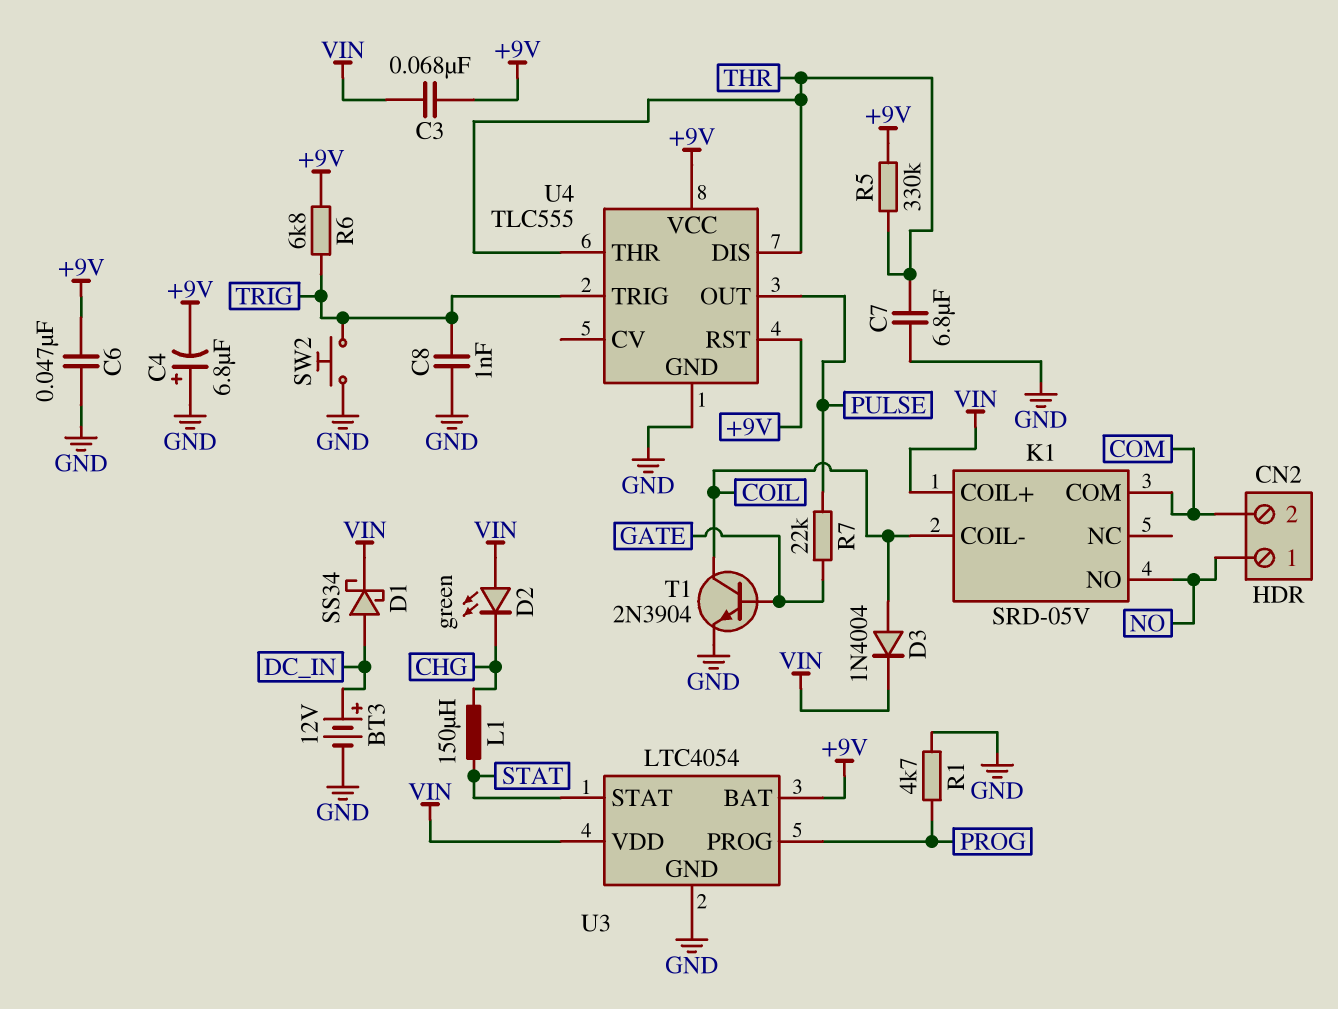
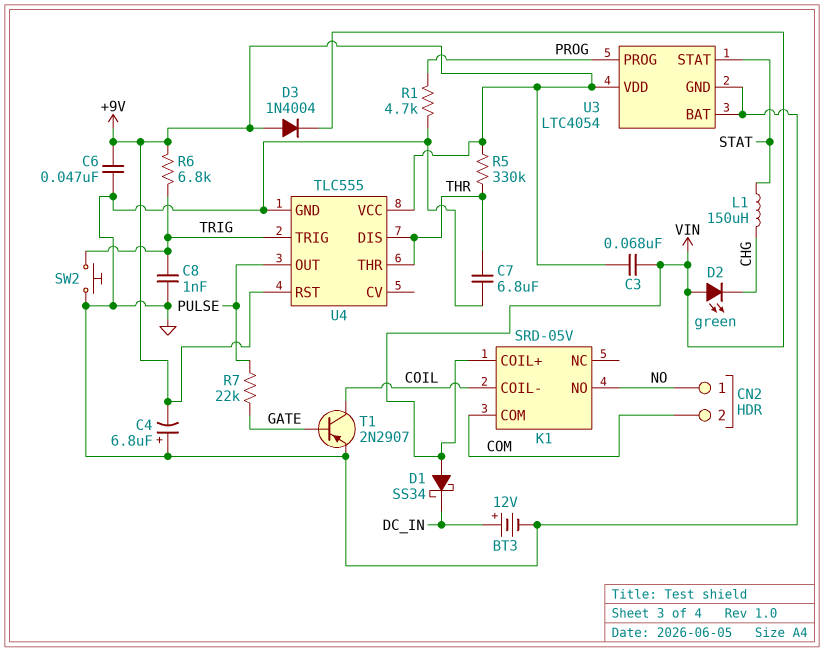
D1: schottky SS34 (A DC_IN, K VIN) -> schottky SS34 (A VIN, K DC_IN)
D3: diode 1N4004 (A COIL, K VIN) -> diode 1N4004 (A +9V, K VIN)
T1: NPN 2N3904 (B GATE, C COIL, E GND) -> PNP 2N2907 (B GATE, C COIL, E GND)
U3 pin BAT: +9V -> GND
U3 pin VDD: VIN -> +9V

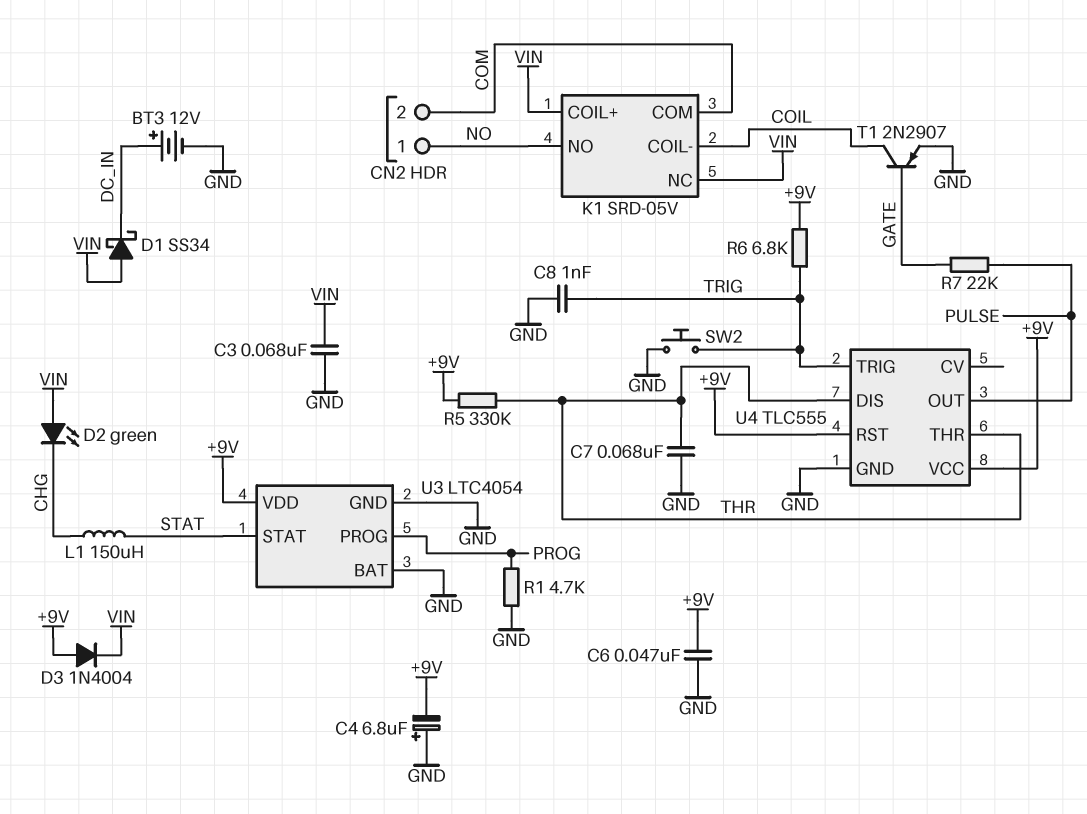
C3: 68nF (+9V, VIN) -> 68nF (GND, VIN)
C7: 6.8uF (GND, THR) -> 68nF (GND, THR)
K1 pin NC: none -> VIN

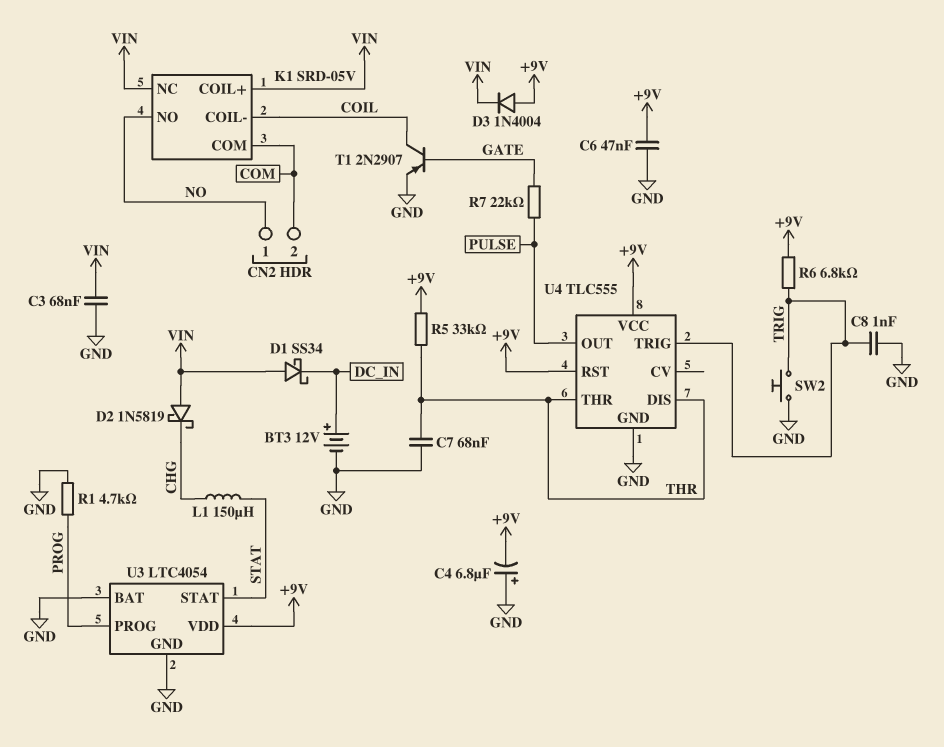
D2: LED green (A VIN, K CHG) -> schottky 1N5819 (A VIN, K CHG)
R5: 330k (+9V, THR) -> 33k (+9V, THR)

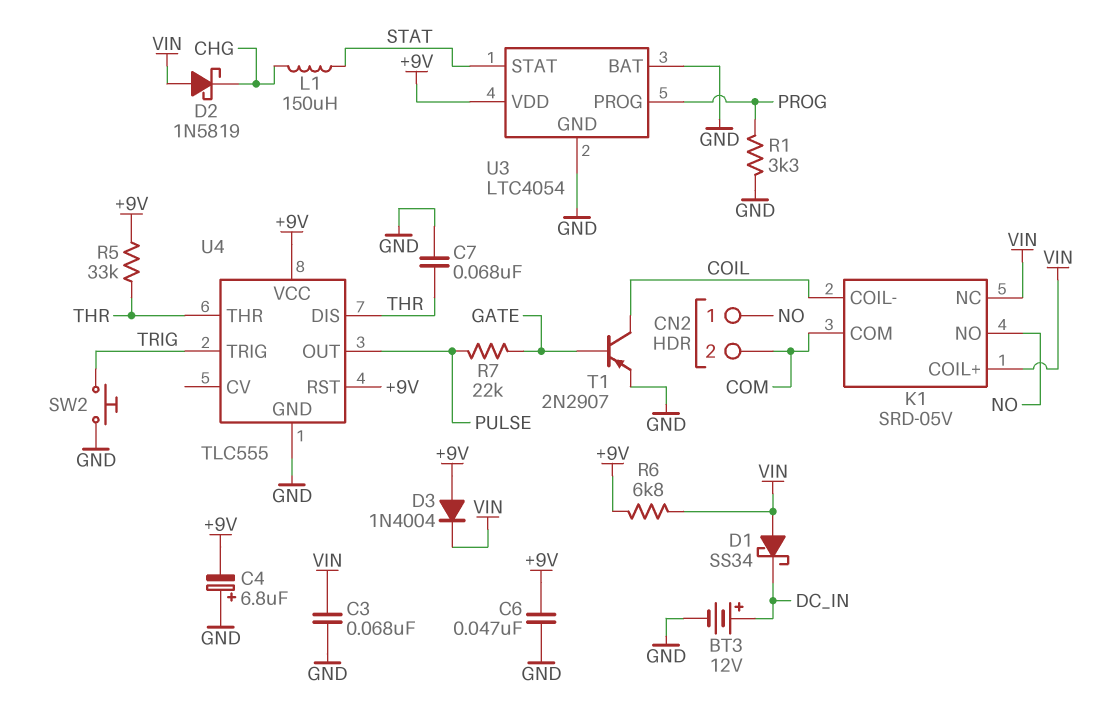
C8: 1nF (GND, TRIG) -> none
R1: 4.7k (GND, PROG) -> 3.3k (GND, PROG)
R6: 6.8k (+9V, TRIG) -> 6.8k (+9V, VIN)

